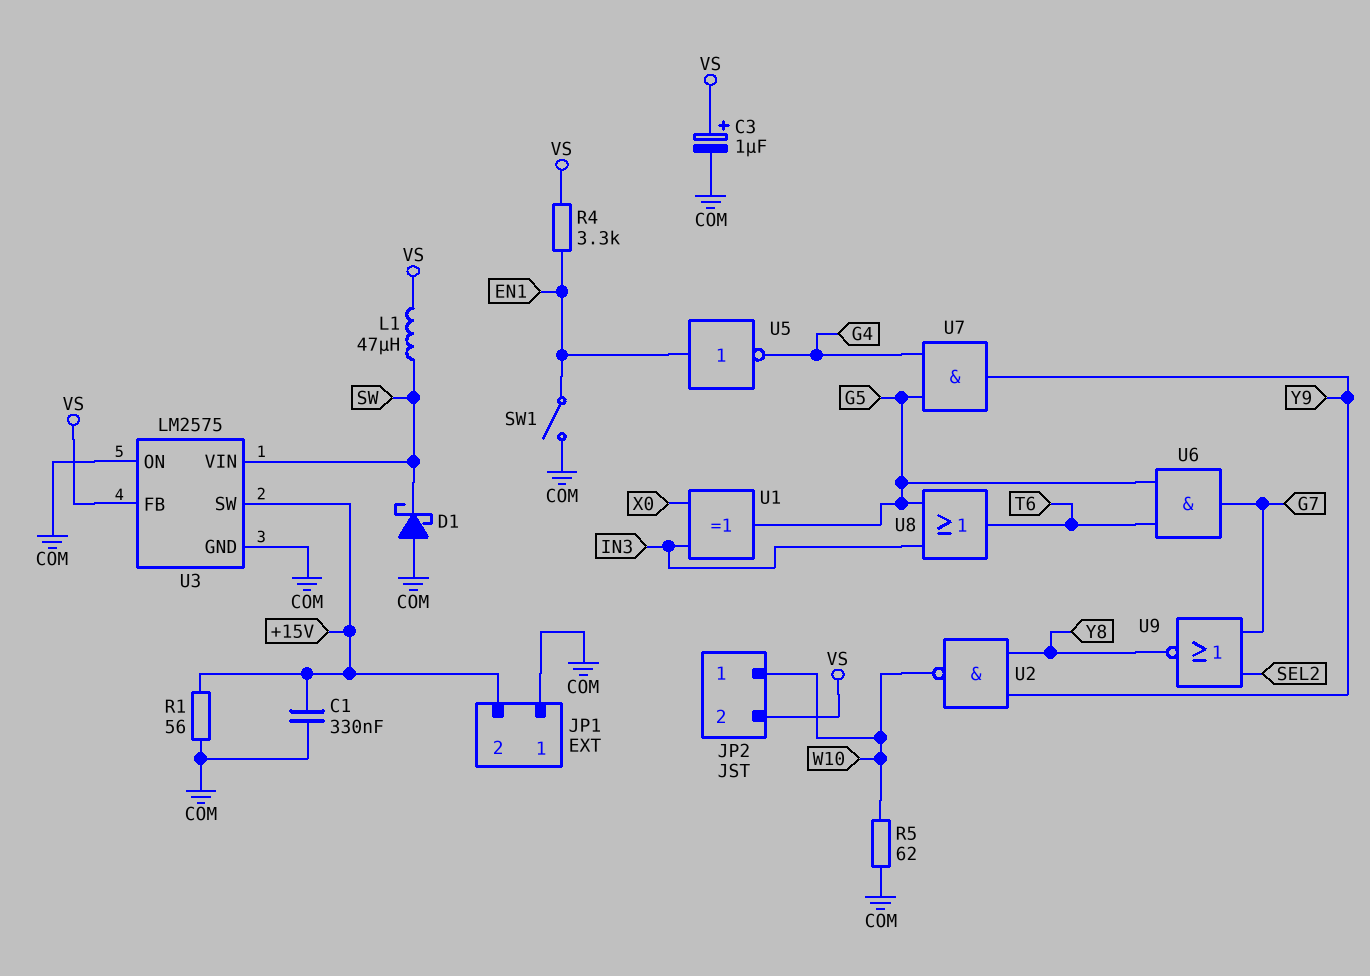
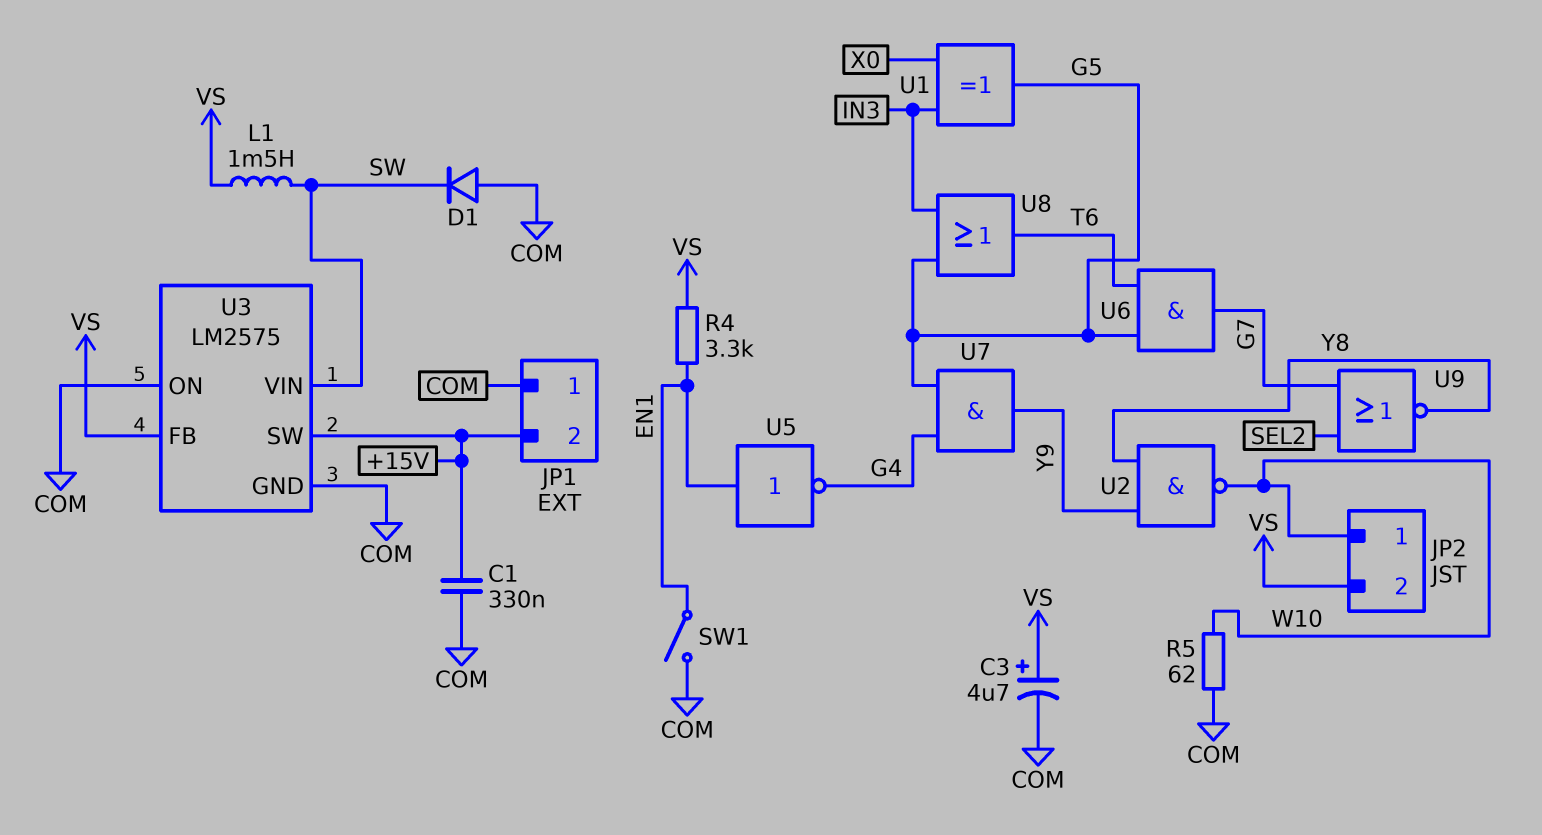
C3: 1uF (plus VS, minus COM) -> 4.7uF (plus VS, minus COM)
D1: schottky (A COM, K SW) -> diode (A COM, K SW)
L1: 47uH (SW, VS) -> 1.5mH (SW, VS)
R1: 56 (+15V, COM) -> none

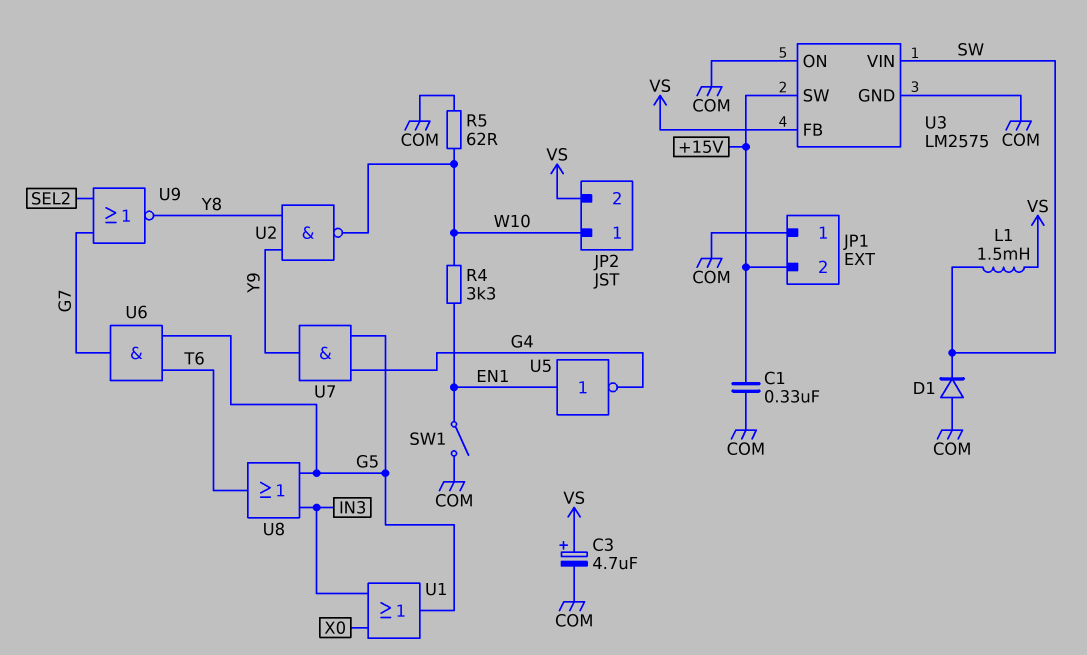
R4: 3.3k (EN1, VS) -> 3.3k (EN1, W10)
U1: XOR (in IN3, in X0, out G5) -> OR (in IN3, in X0, out G5)

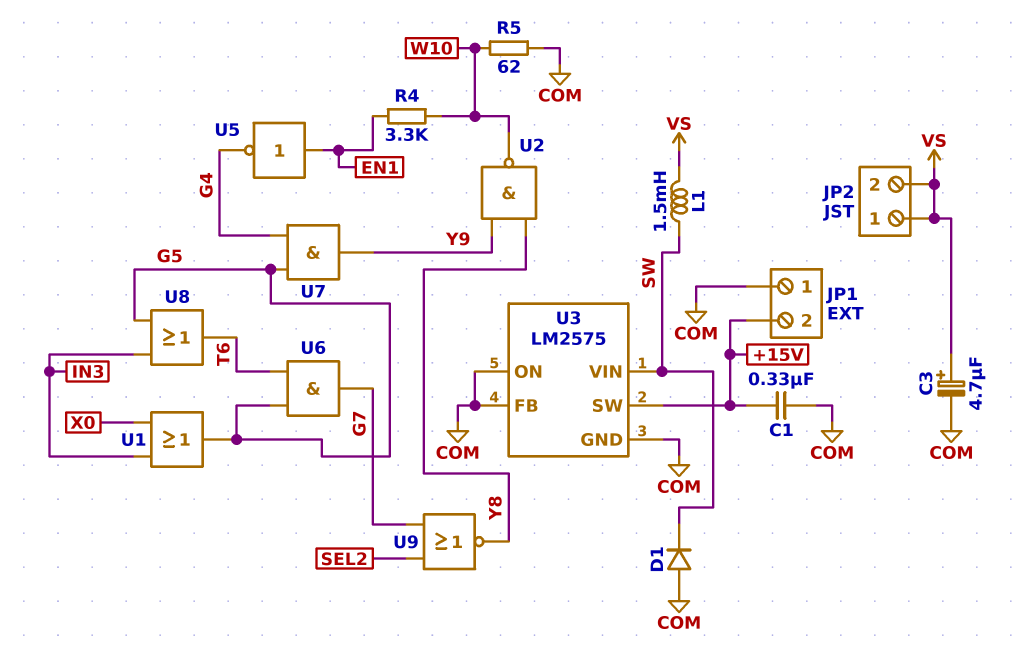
JP2 pin 1: W10 -> VS
SW1: switch (COM, EN1) -> none
U3 pin FB: VS -> COM

